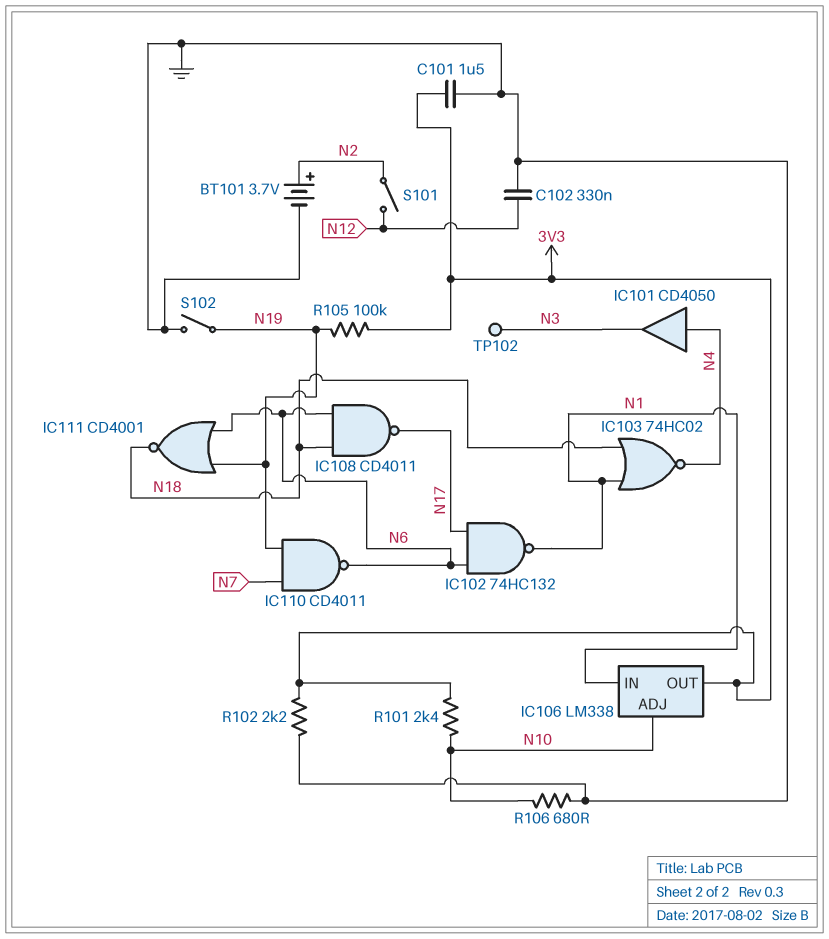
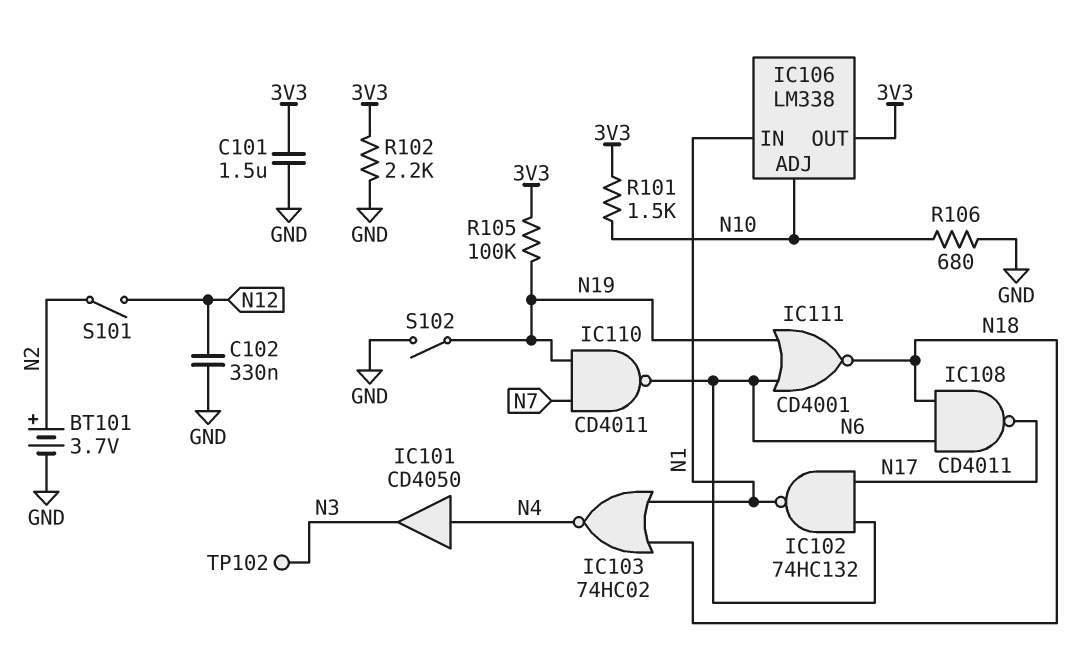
R101: 2.4k (3V3, N10) -> 1.5k (3V3, N10)

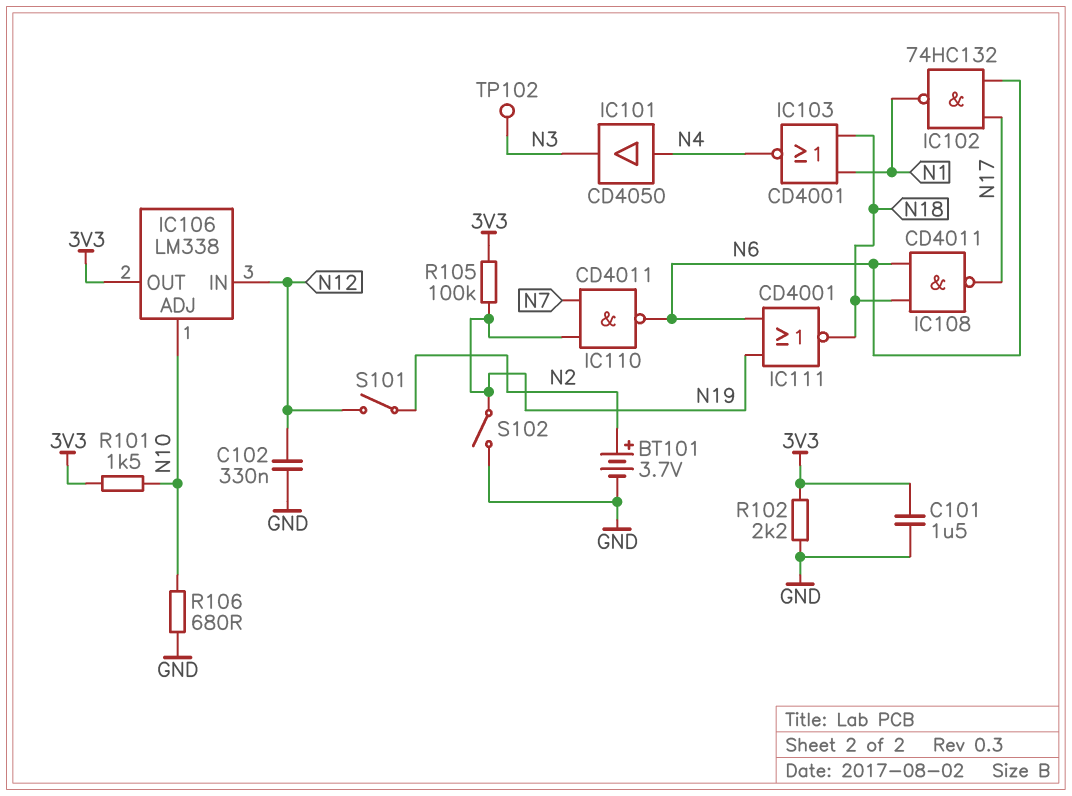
IC103: NOR 74HC02 (in N1, in N18, out N4) -> NOR CD4001 (in N1, in N18, out N4)
IC106 pin IN: N1 -> N12

